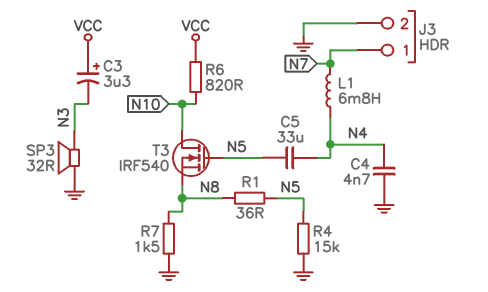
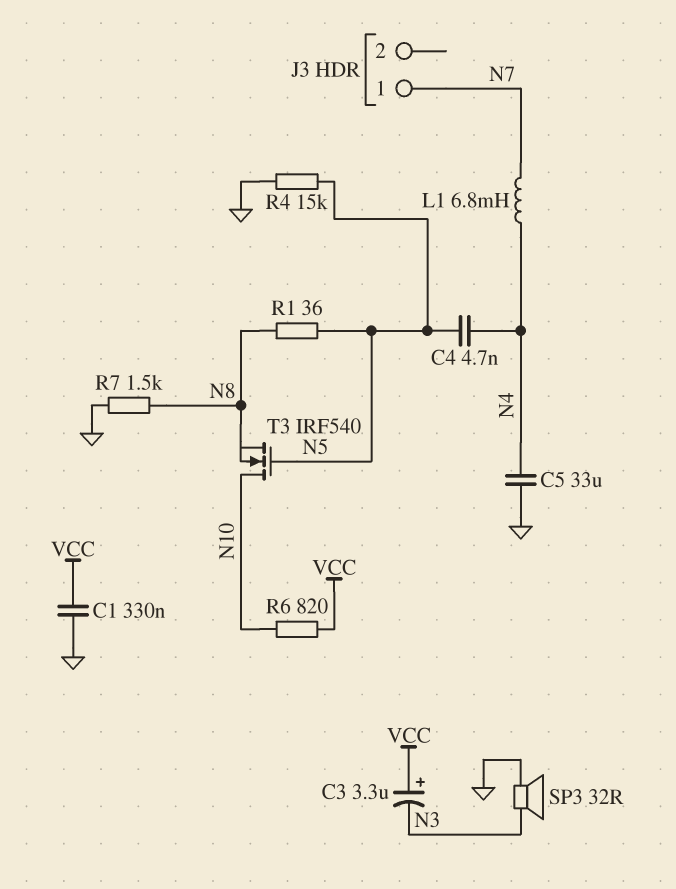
C1: none -> 330nF (GND, VCC)
C4: 4.7nF (GND, N4) -> 4.7nF (N4, N5)
C5: 33uF (N4, N5) -> 33uF (GND, N4)
J3 pin 2: GND -> none

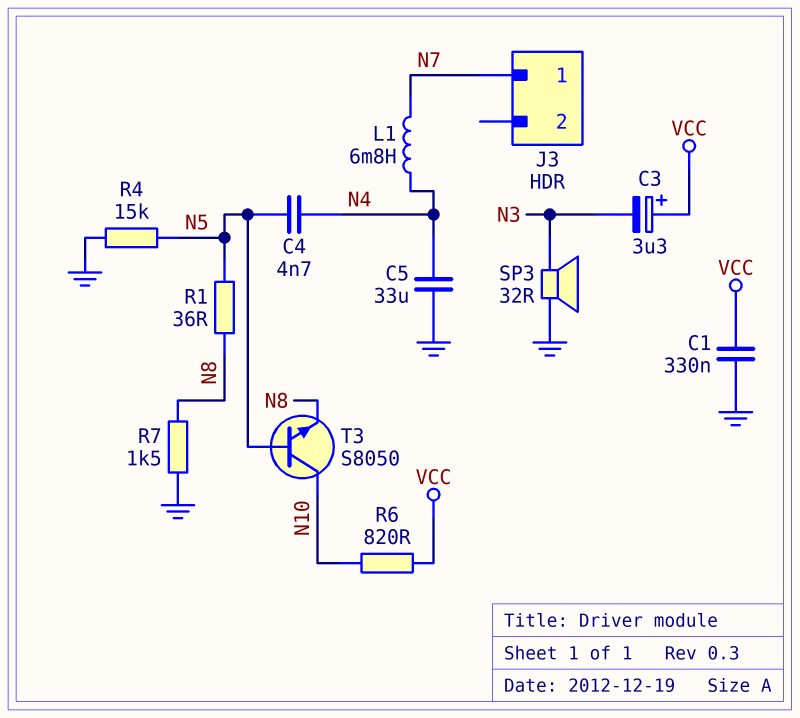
T3: NMOS IRF540 (G N5, D N10, S N8) -> NPN S8050 (B N5, C N10, E N8)

